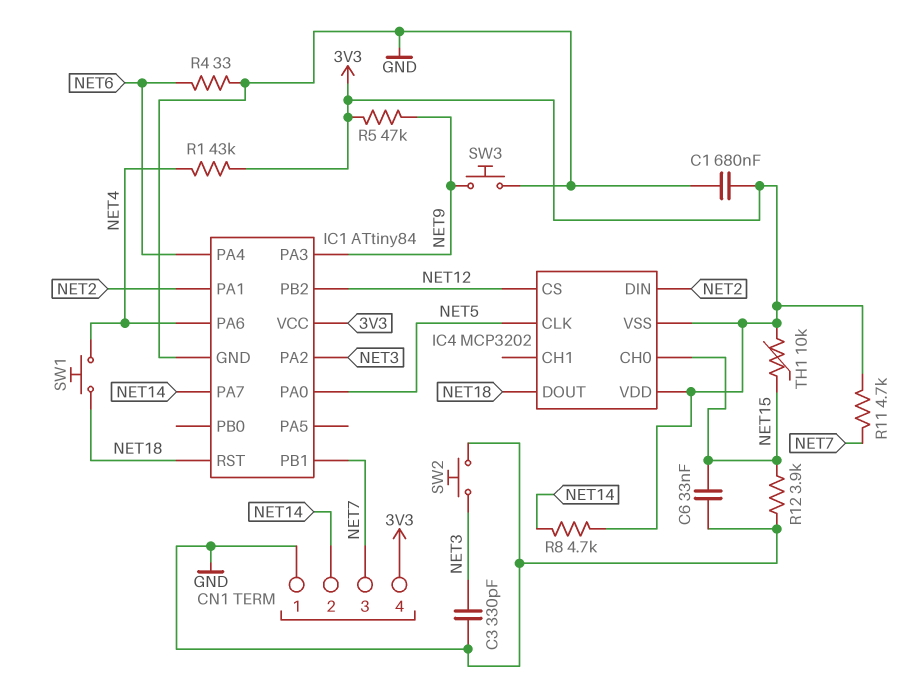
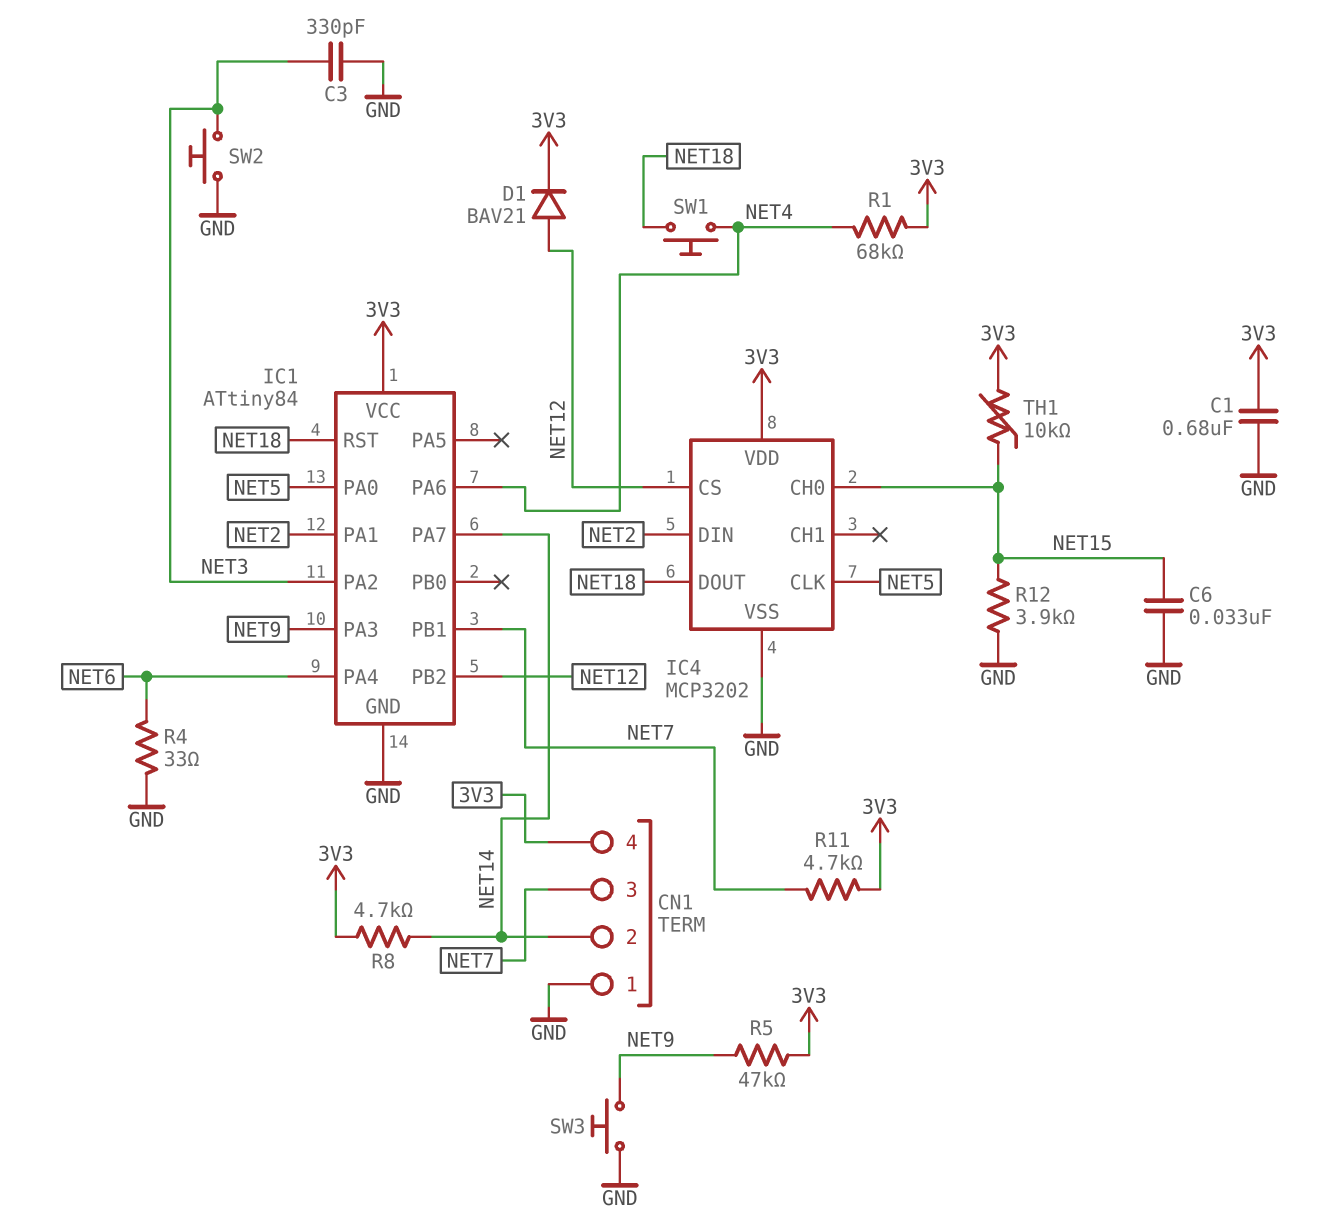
D1: none -> diode BAV21 (A NET12, K 3V3)
IC4 pin VSS: 3V3 -> GND
R1: 43k (3V3, NET4) -> 68k (3V3, NET4)

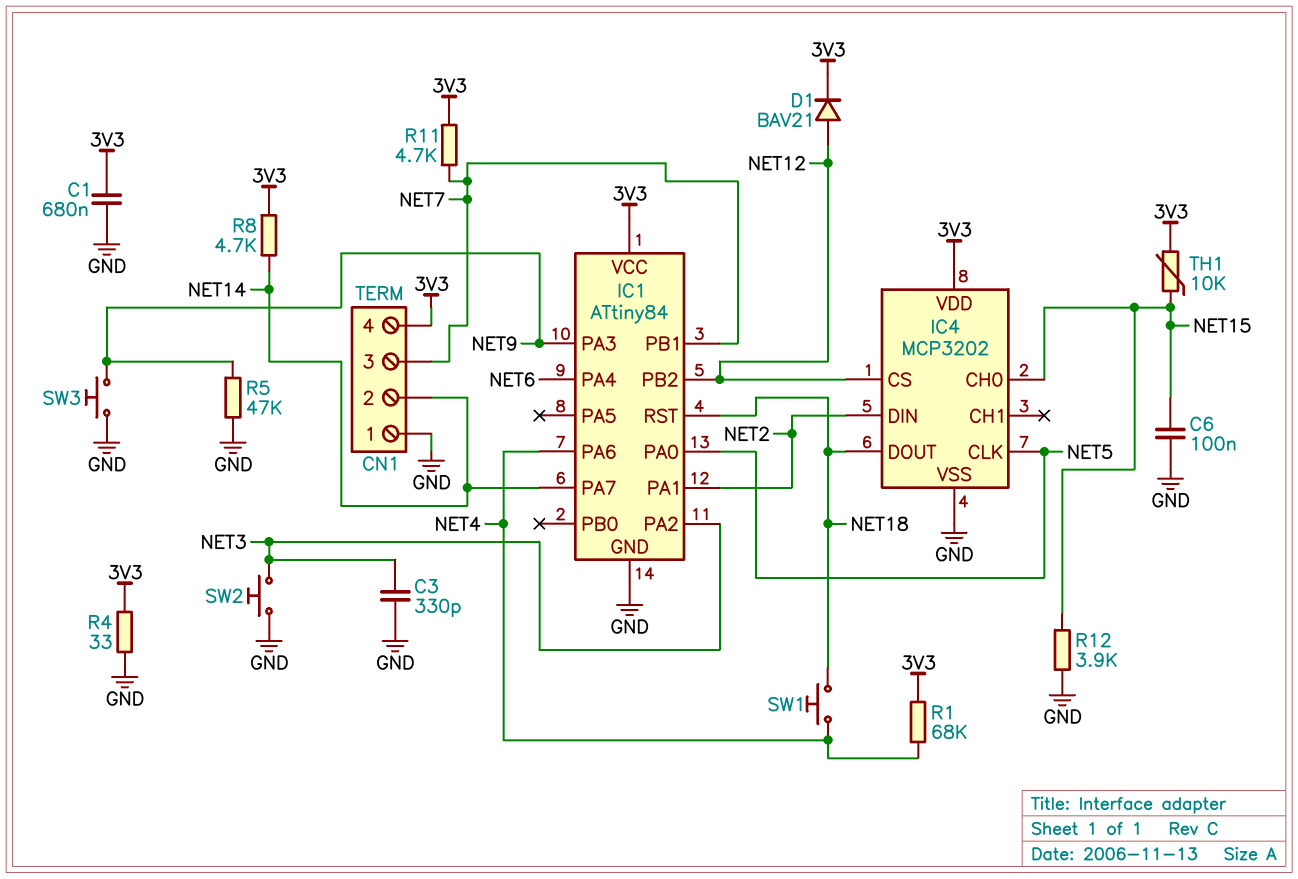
C6: 33nF (GND, NET15) -> 100nF (GND, NET15)
R4: 33 (GND, NET6) -> 33 (3V3, GND)
R5: 47k (3V3, NET9) -> 47k (GND, NET9)

